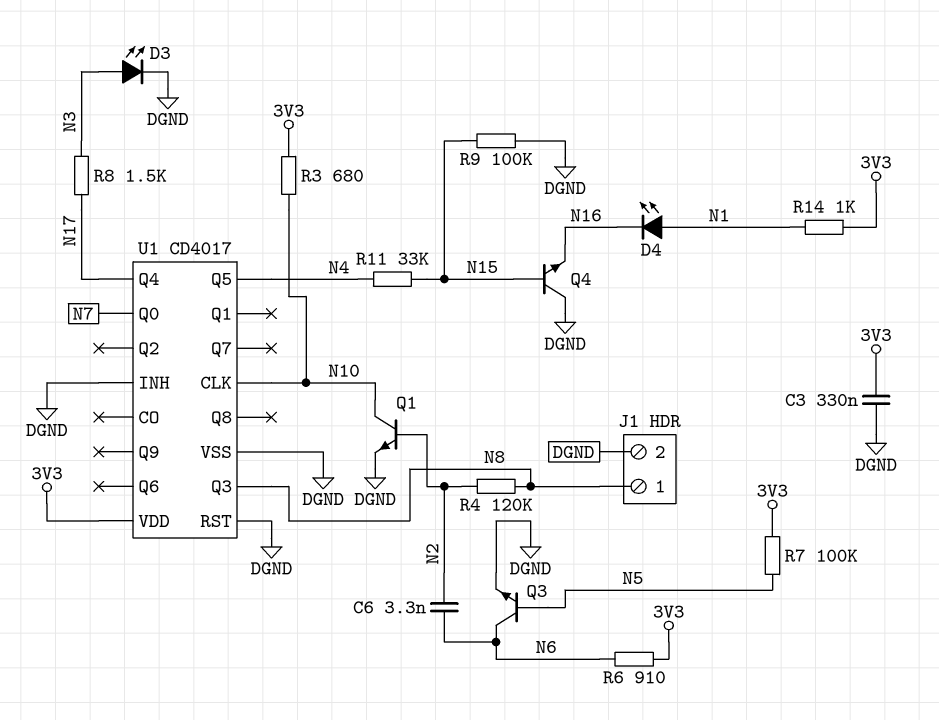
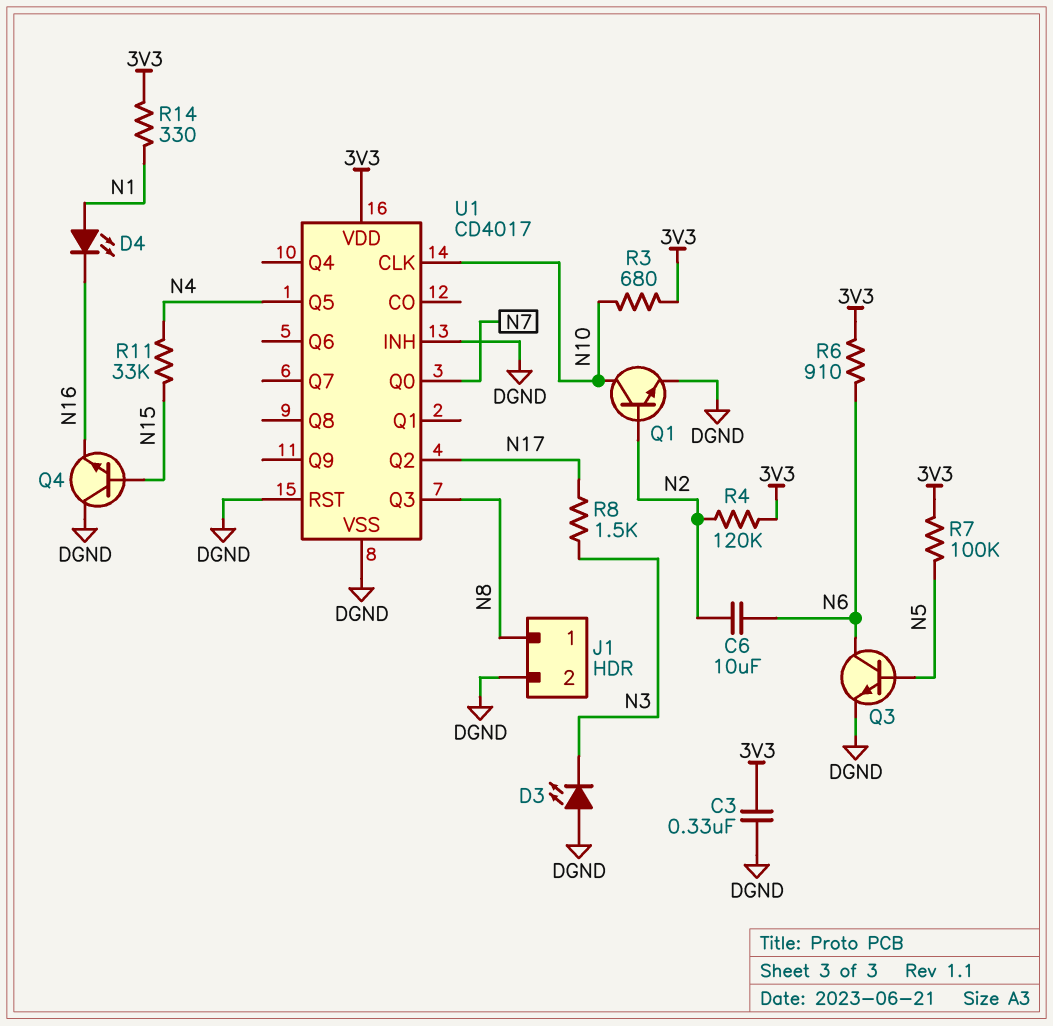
C6: 3.3nF (N2, N6) -> 10uF (N2, N6)
D3: LED (A N3, K DGND) -> LED (A DGND, K N3)
R4: 120k (N2, N8) -> 120k (3V3, N2)
R9: 100k (DGND, N15) -> none
R14: 1k (3V3, N1) -> 330 (3V3, N1)
U1 pin Q2: none -> N17
U1 pin Q4: N17 -> none

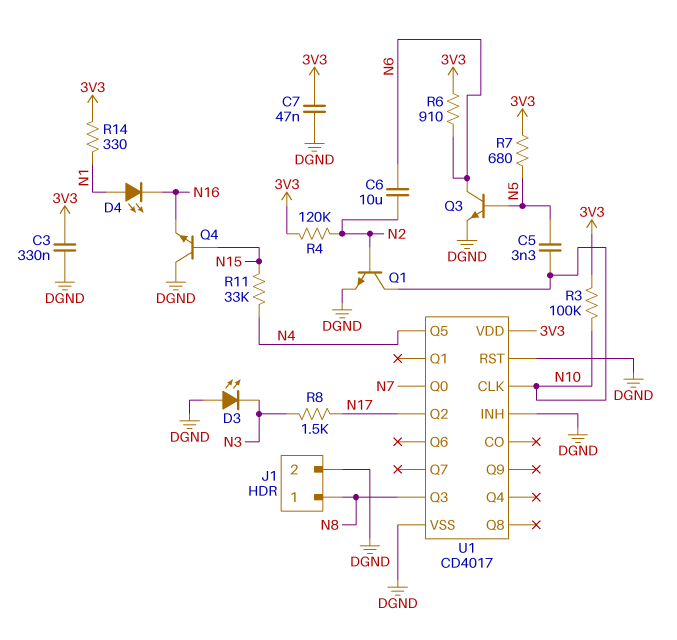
C5: none -> 3.3nF (N5, N10)
C7: none -> 47nF (3V3, DGND)
R3: 680 (3V3, N10) -> 100k (3V3, N10)
R7: 100k (3V3, N5) -> 680 (3V3, N5)

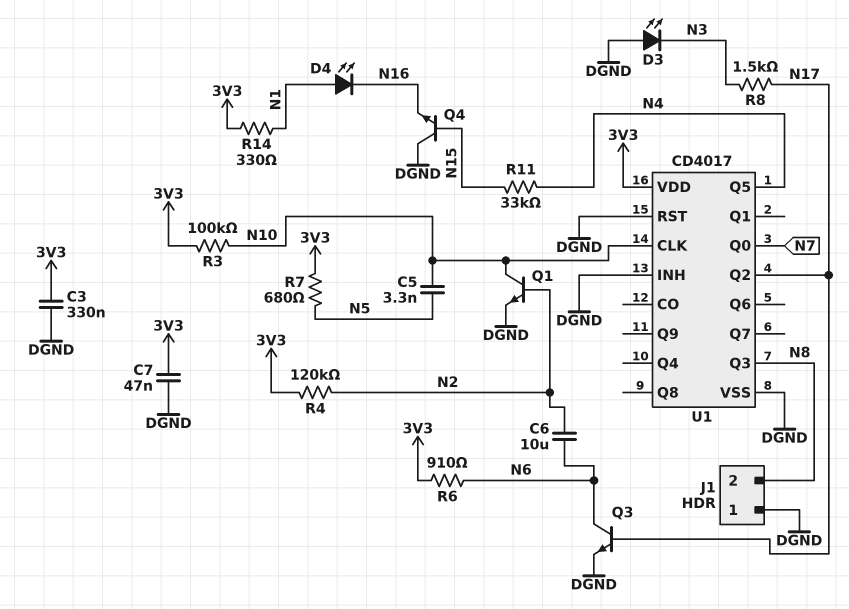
J1 pin 1: N8 -> DGND
J1 pin 2: DGND -> N8
Q3: NPN (B N5, C N6, E DGND) -> NPN (B N17, C N6, E DGND)

